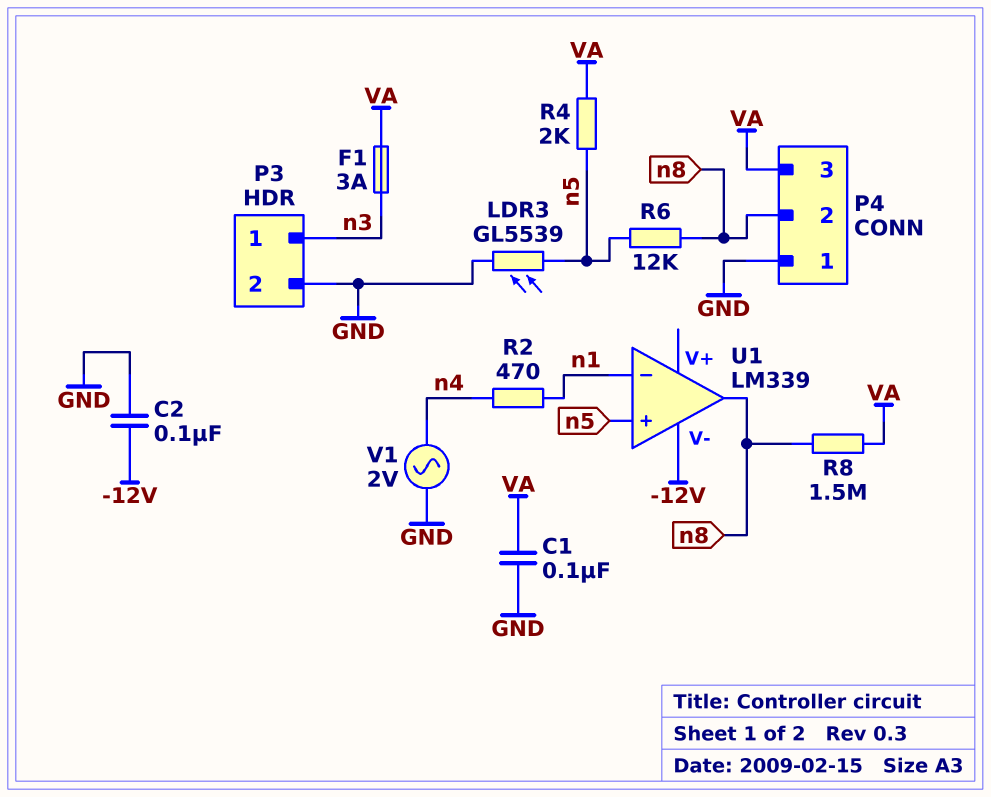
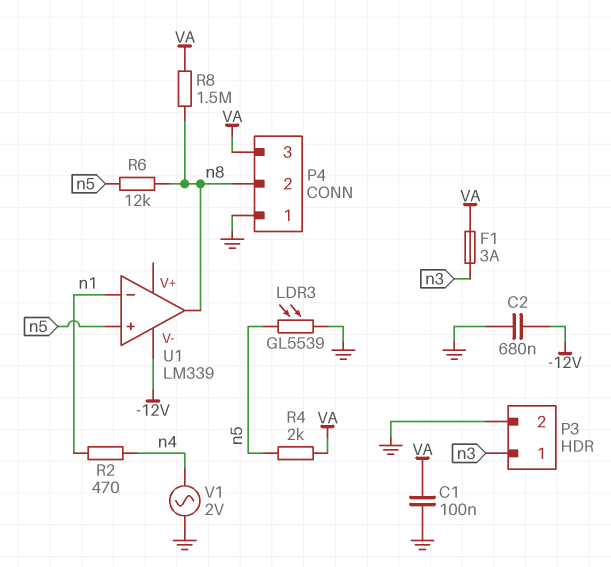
C2: 100nF (-12V, GND) -> 680nF (-12V, GND)

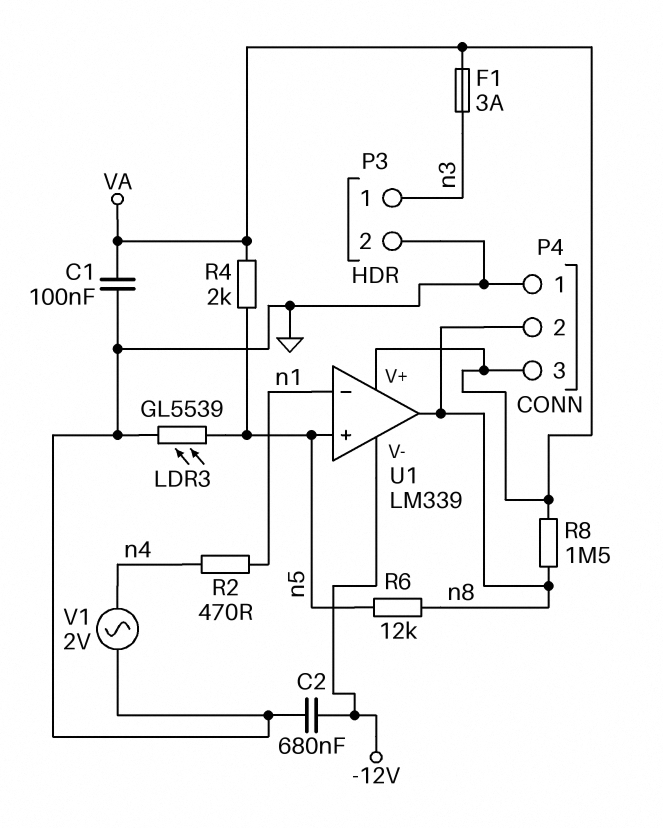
U1 pin V+: none -> VA

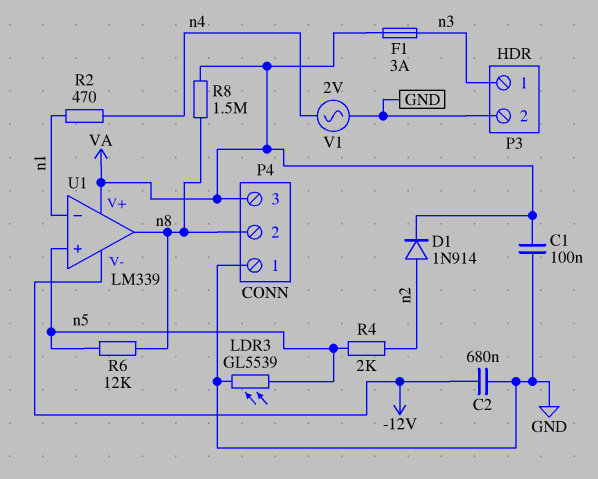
D1: none -> diode 1N914 (A n2, K VA)
R4: 2k (VA, n5) -> 2k (n2, n5)

